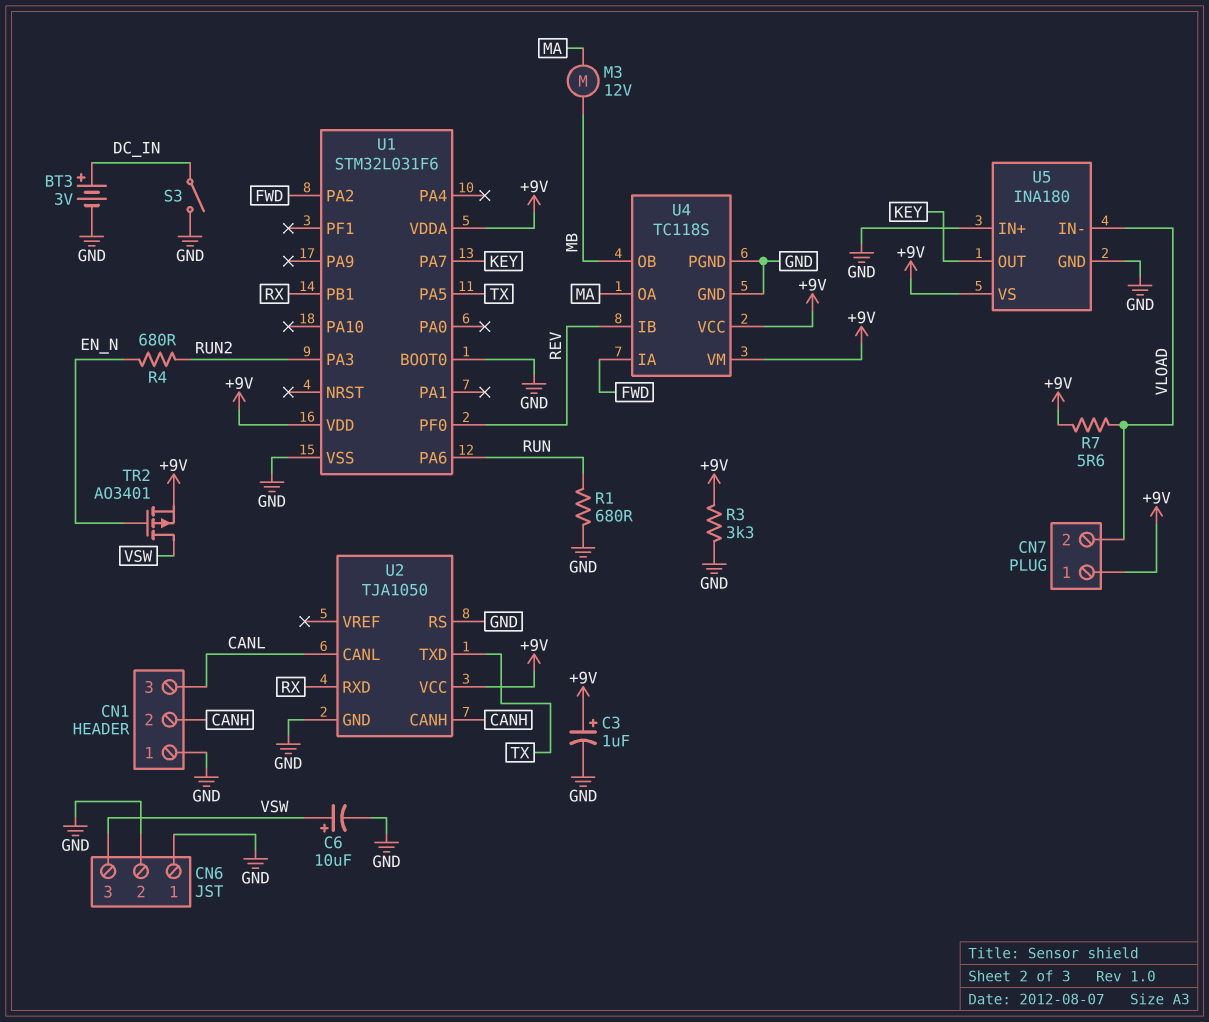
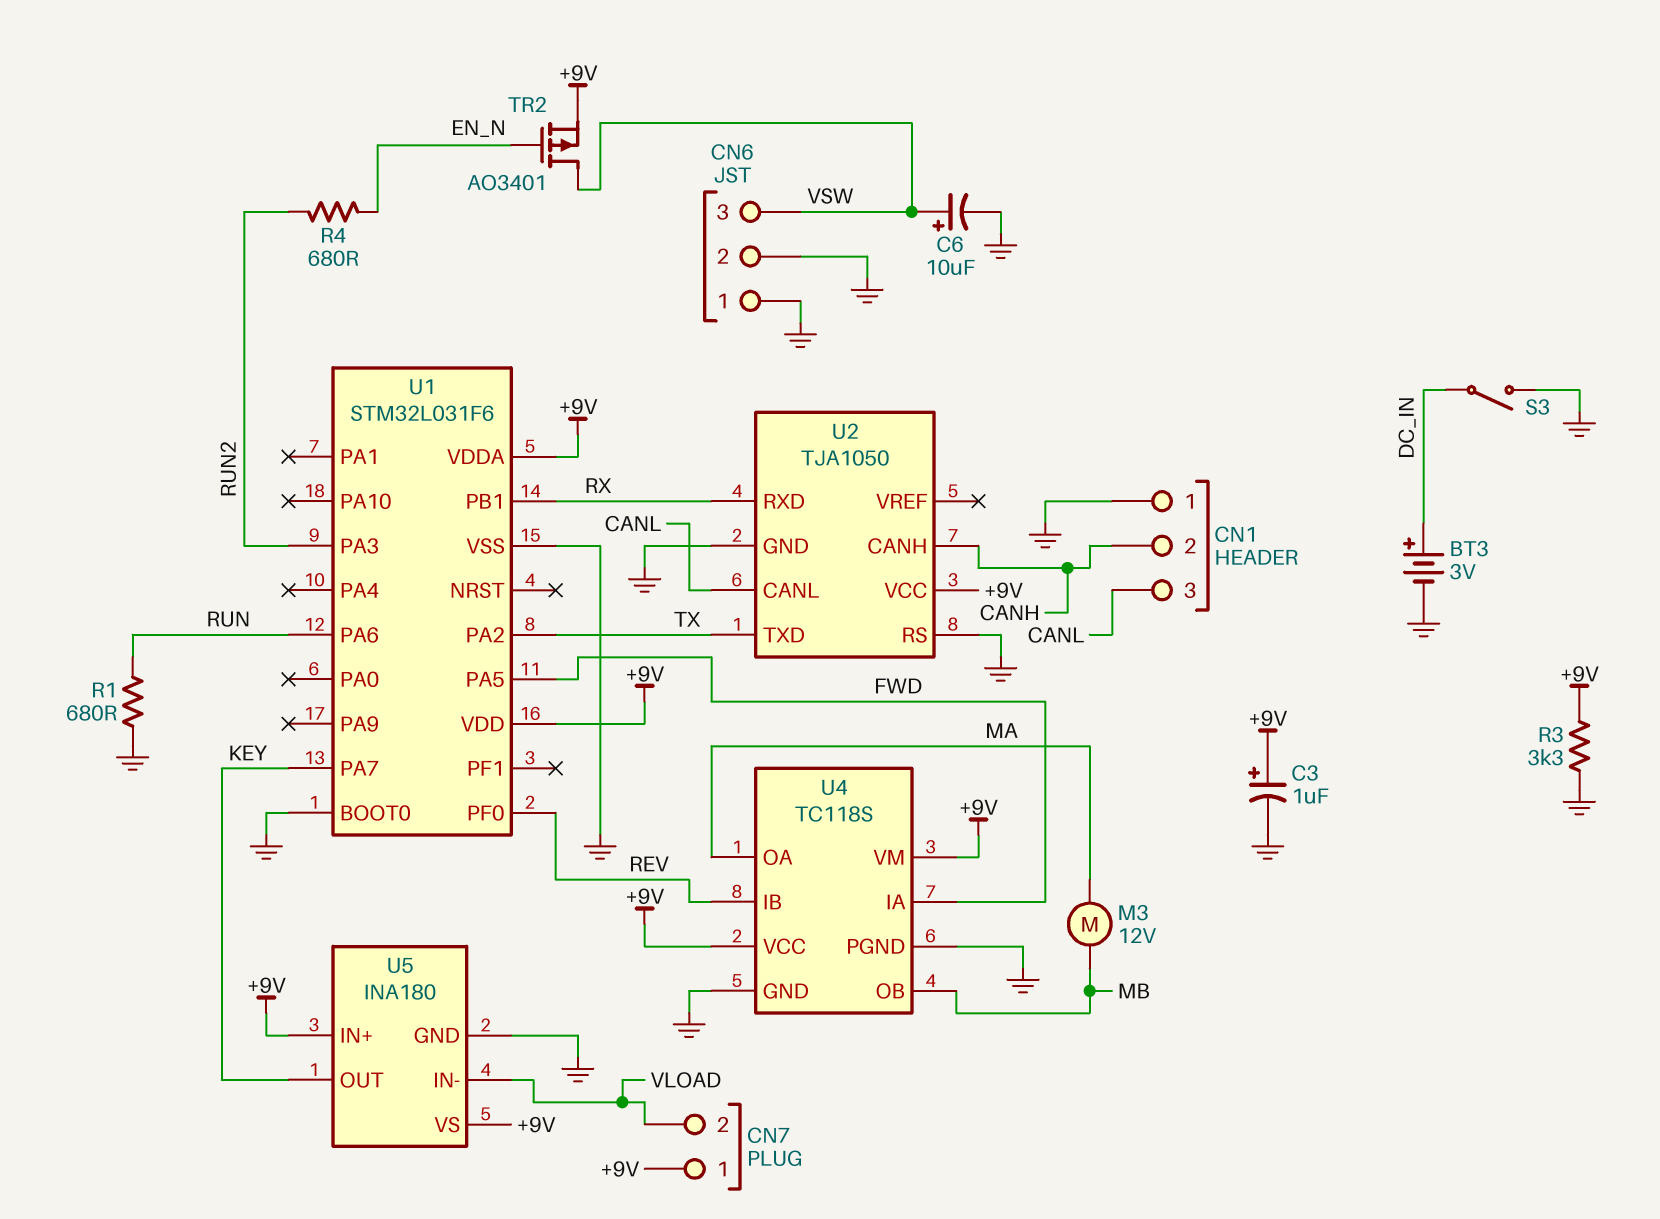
R7: 5.6 (+9V, VLOAD) -> none
U1 pin PA2: FWD -> TX
U1 pin PA5: TX -> FWD
U5 pin IN+: GND -> +9V

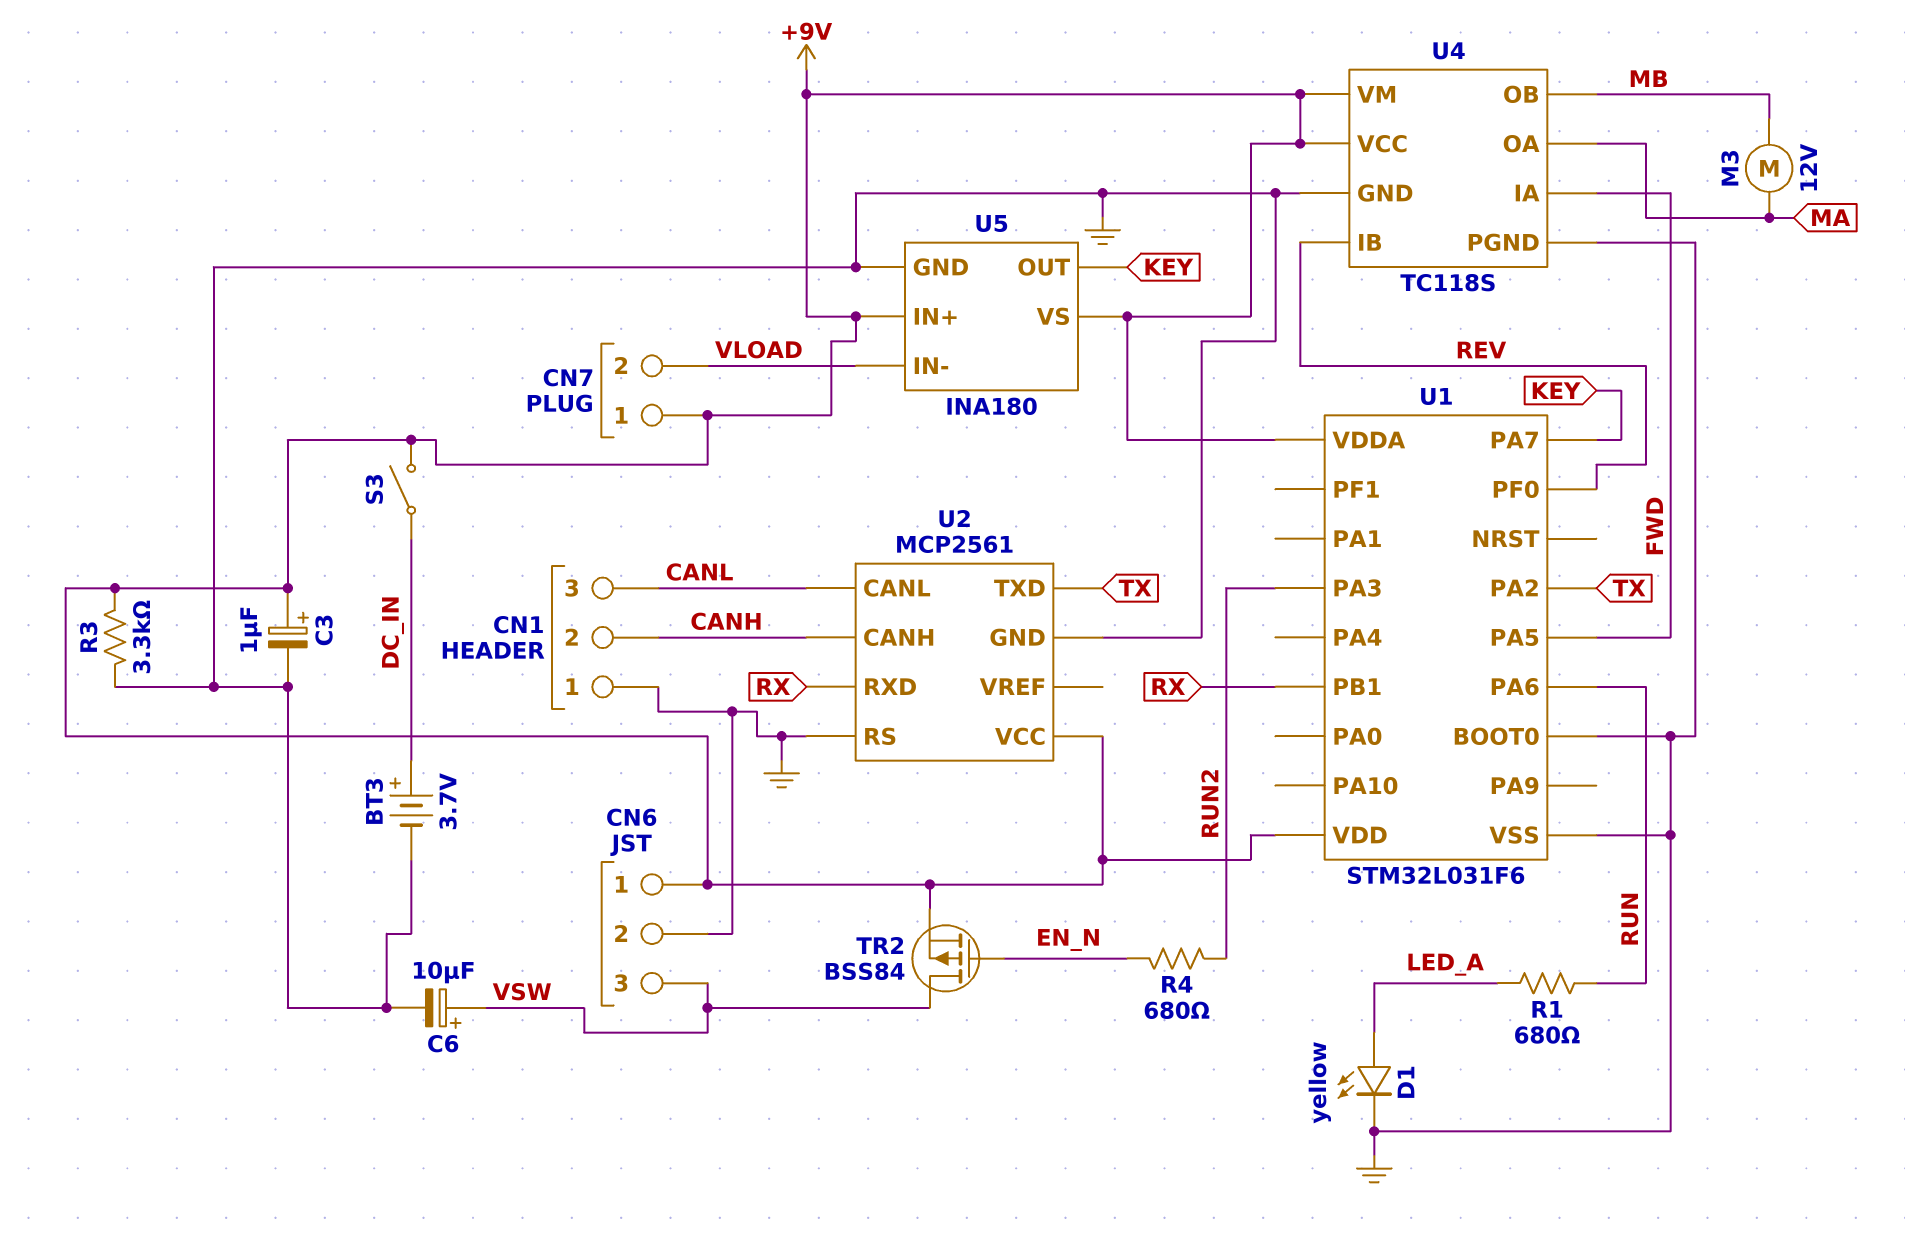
BT3: 3V (plus DC_IN, minus GND) -> 3.7V (plus DC_IN, minus GND)
CN6 pin 1: GND -> +9V
D1: none -> LED yellow (A LED_A, K GND)
R1: 680 (GND, RUN) -> 680 (LED_A, RUN)
S3: switch (DC_IN, GND) -> switch (+9V, DC_IN)
TR2: PMOS AO3401 (G EN_N, D VSW, S +9V) -> PMOS BSS84 (G EN_N, D VSW, S +9V)
U2: TJA1050 -> MCP2561

